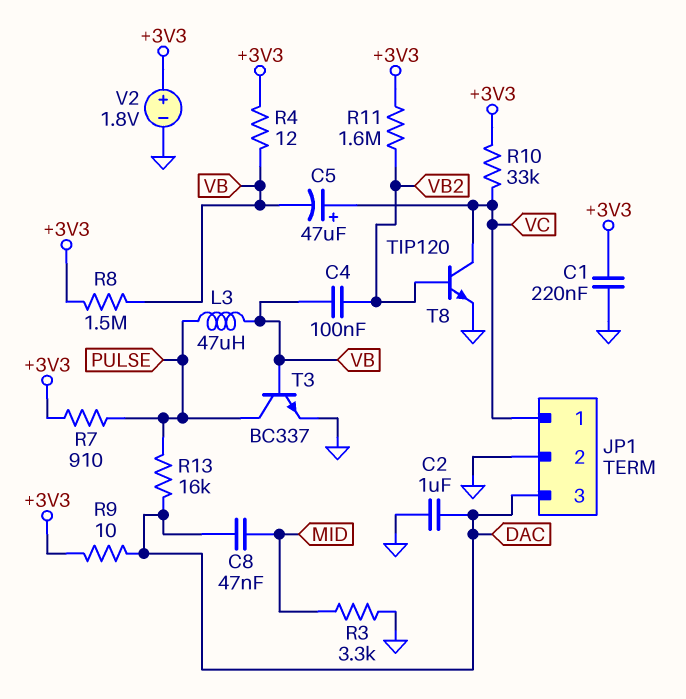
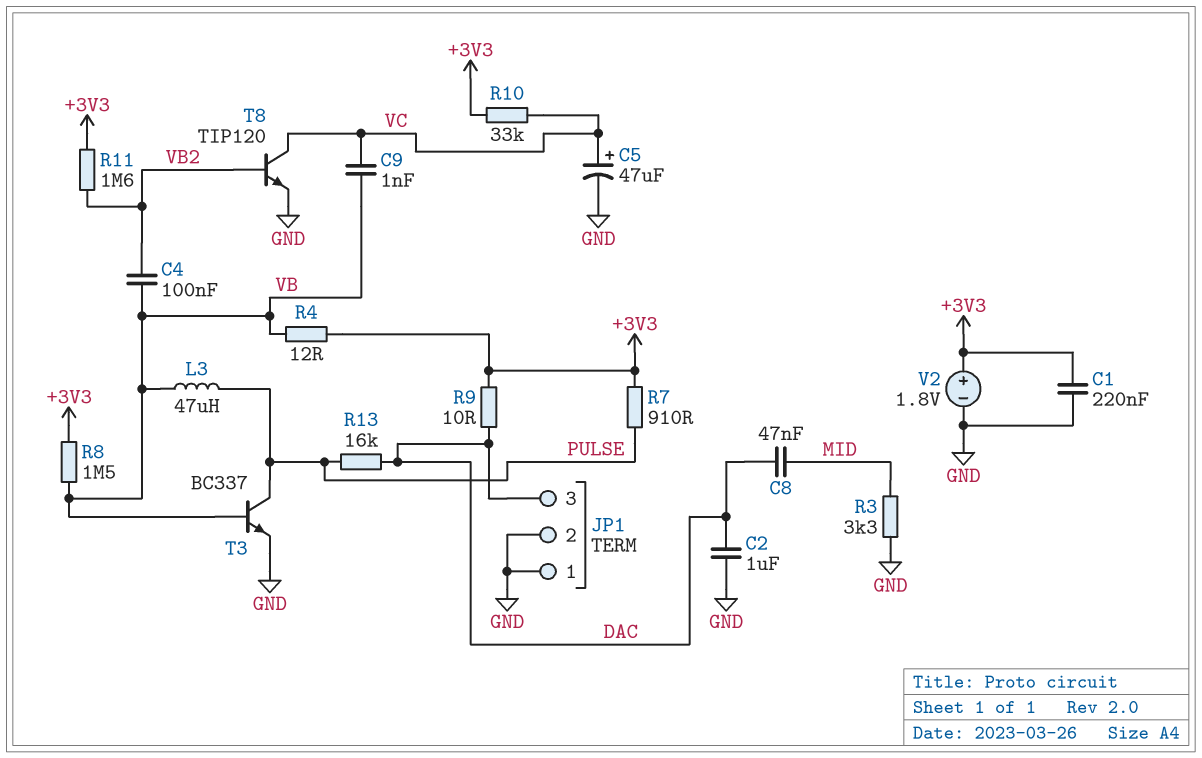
C5: 47uF (plus VC, minus VB) -> 47uF (plus VC, minus GND)
C9: none -> 1nF (VB, VC)
JP1 pin 1: VC -> GND

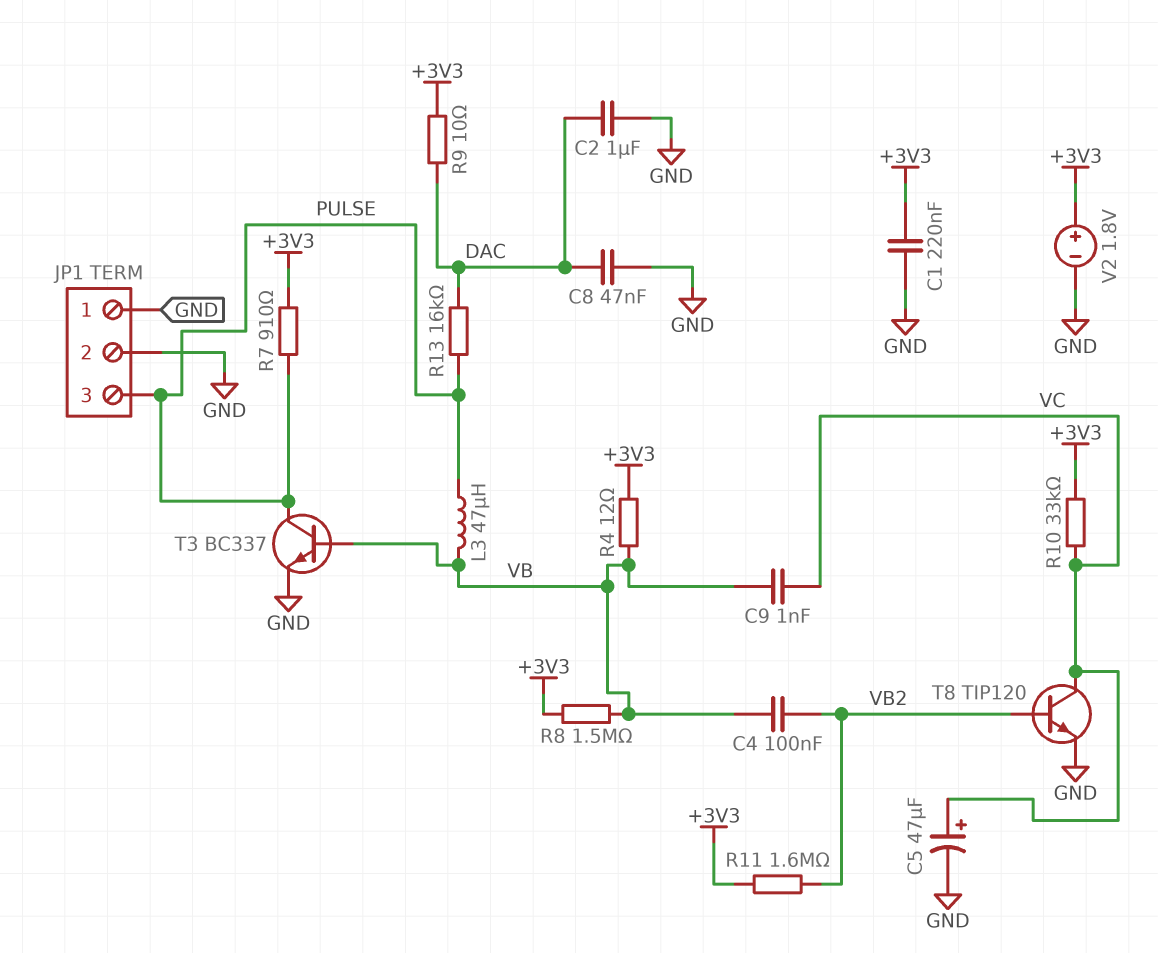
C8: 47nF (DAC, MID) -> 47nF (DAC, GND)
JP1 pin 3: DAC -> PULSE
R3: 3.3k (GND, MID) -> none

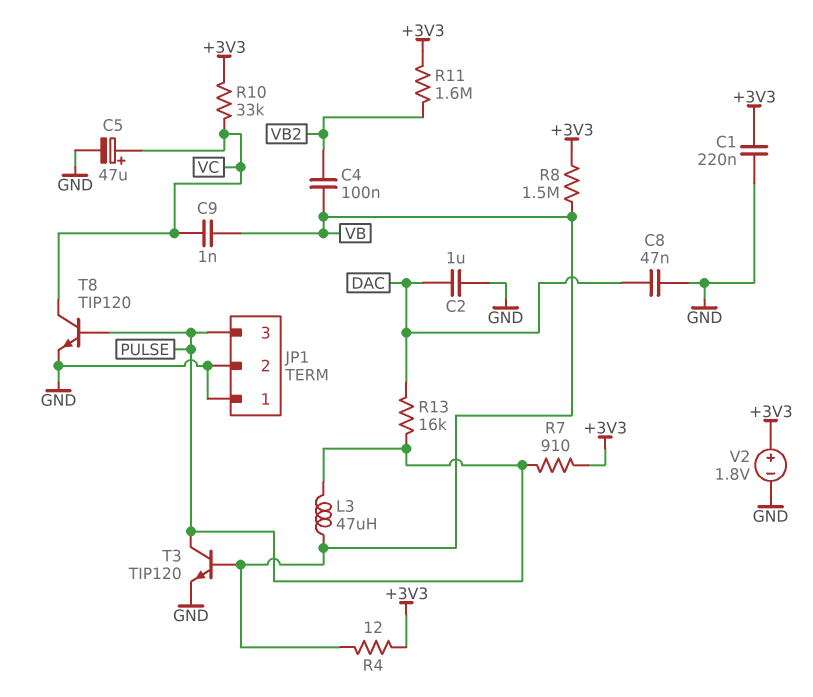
R9: 10 (+3V3, DAC) -> none
T3: NPN BC337 (B VB, C PULSE, E GND) -> NPN TIP120 (B VB, C PULSE, E GND)
T8: NPN TIP120 (B VB2, C VC, E GND) -> NPN TIP120 (B PULSE, C VC, E GND)

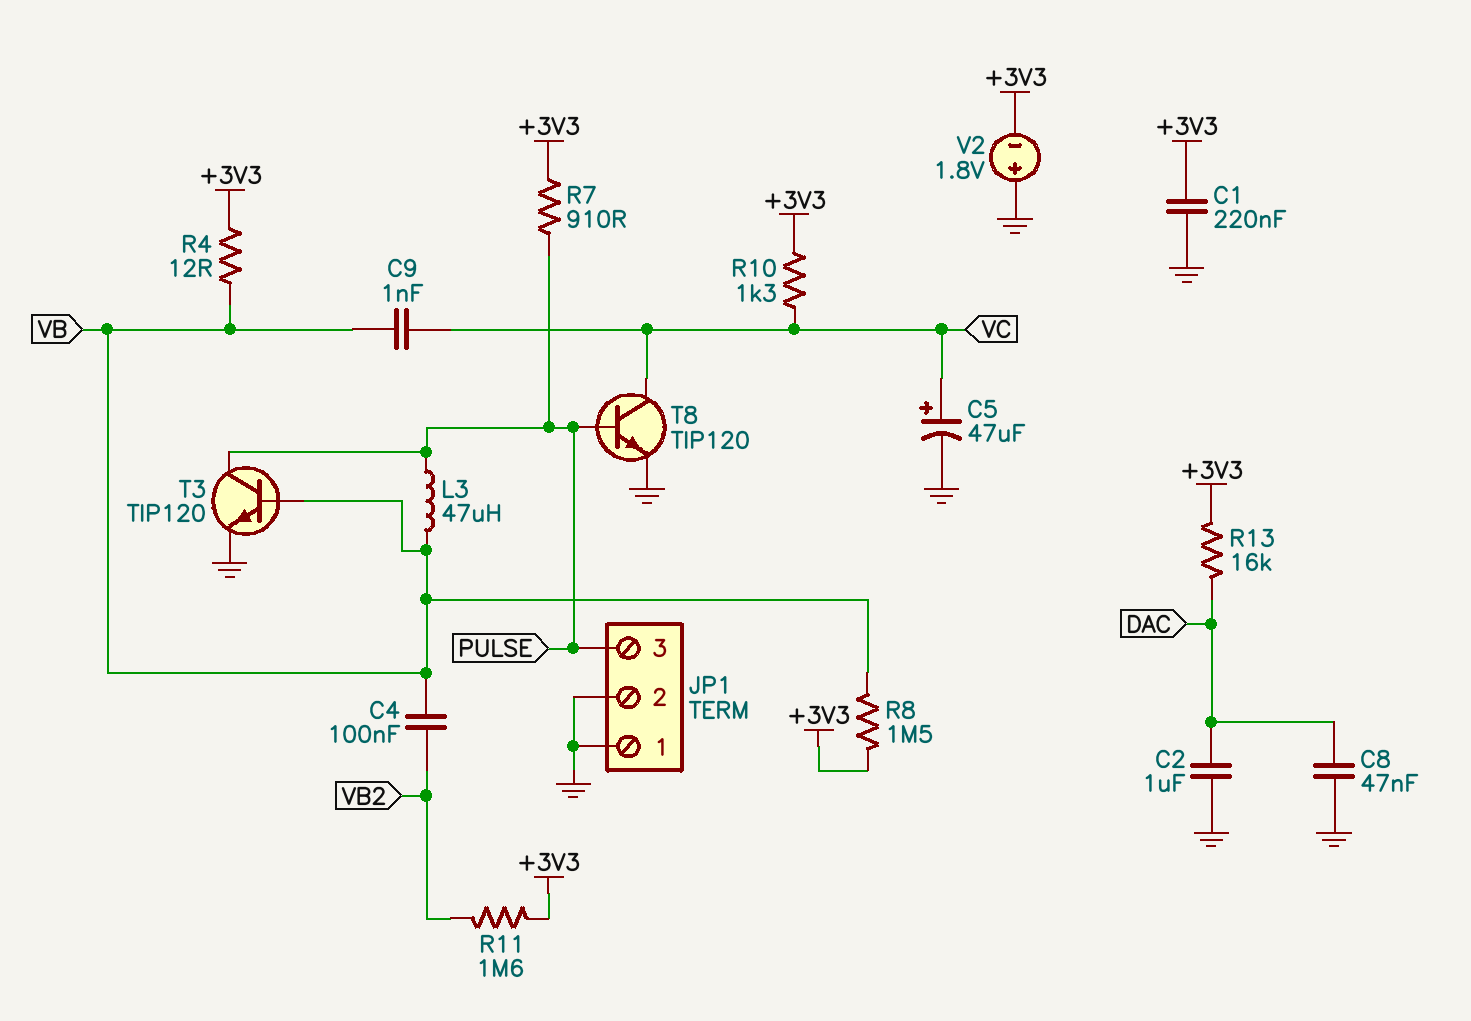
R10: 33k (+3V3, VC) -> 1.3k (+3V3, VC)
R13: 16k (DAC, PULSE) -> 16k (+3V3, DAC)
V2: 1.8V (plus +3V3, minus GND) -> 1.8V (plus GND, minus +3V3)

